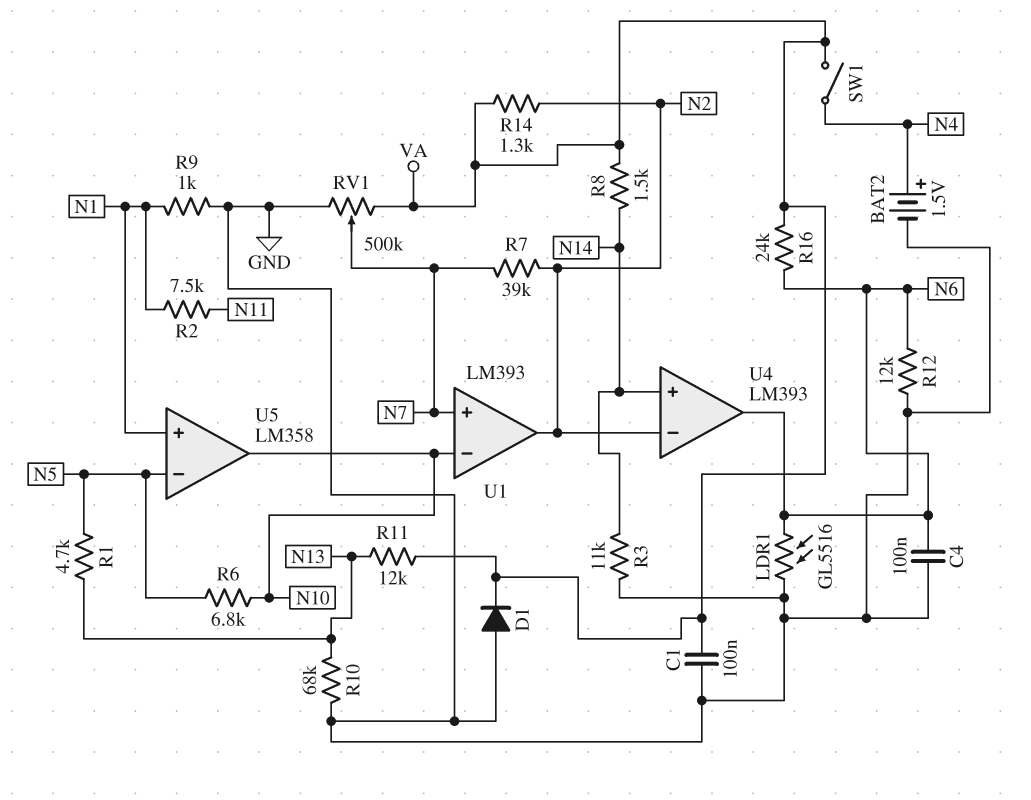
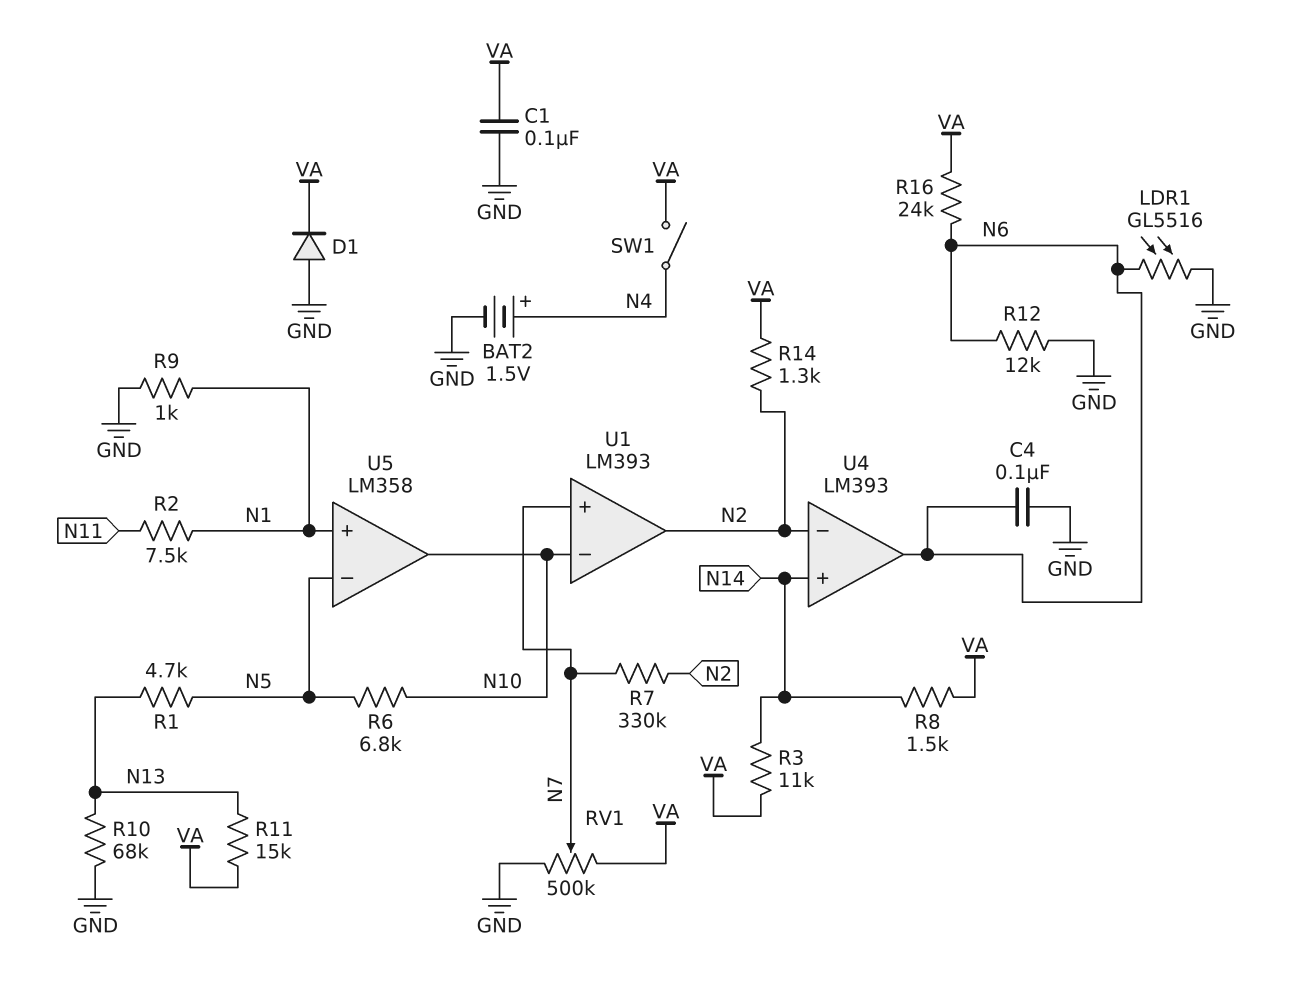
R3: 11k (GND, N14) -> 11k (N14, VA)
R7: 39k (N2, N7) -> 330k (N2, N7)
R11: 12k (N13, VA) -> 15k (N13, VA)

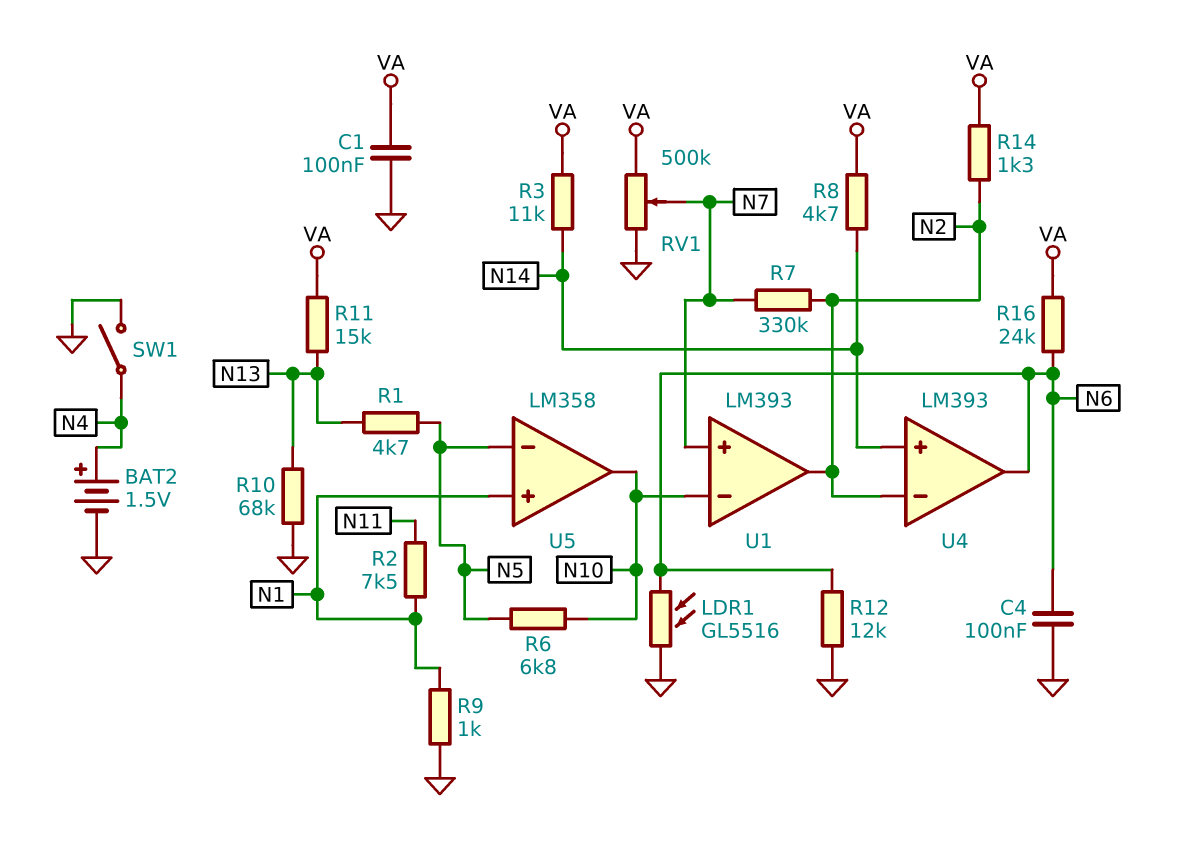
D1: diode (A GND, K VA) -> none
R8: 1.5k (N14, VA) -> 4.7k (N14, VA)
SW1: switch (N4, VA) -> switch (GND, N4)

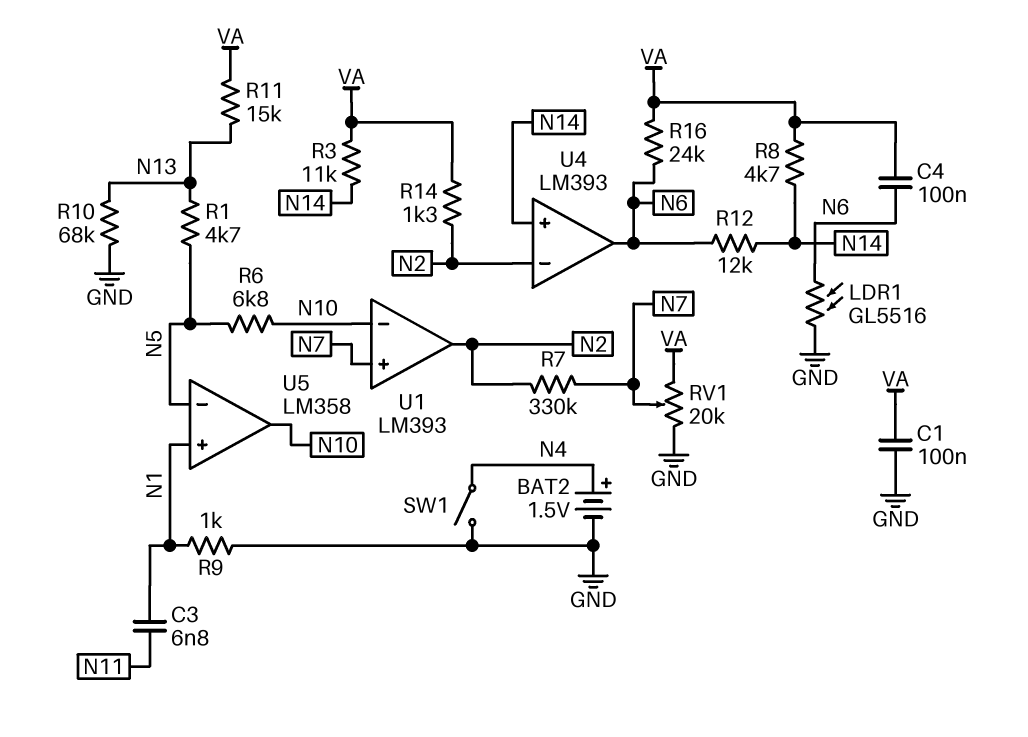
C3: none -> 6.8nF (N1, N11)
C4: 100nF (GND, N6) -> 100nF (N6, VA)
R2: 7.5k (N1, N11) -> none
R12: 12k (GND, N6) -> 12k (N6, N14)
RV1: 500k (GND, VA, wiper N7) -> 20k (GND, VA, wiper N7)

